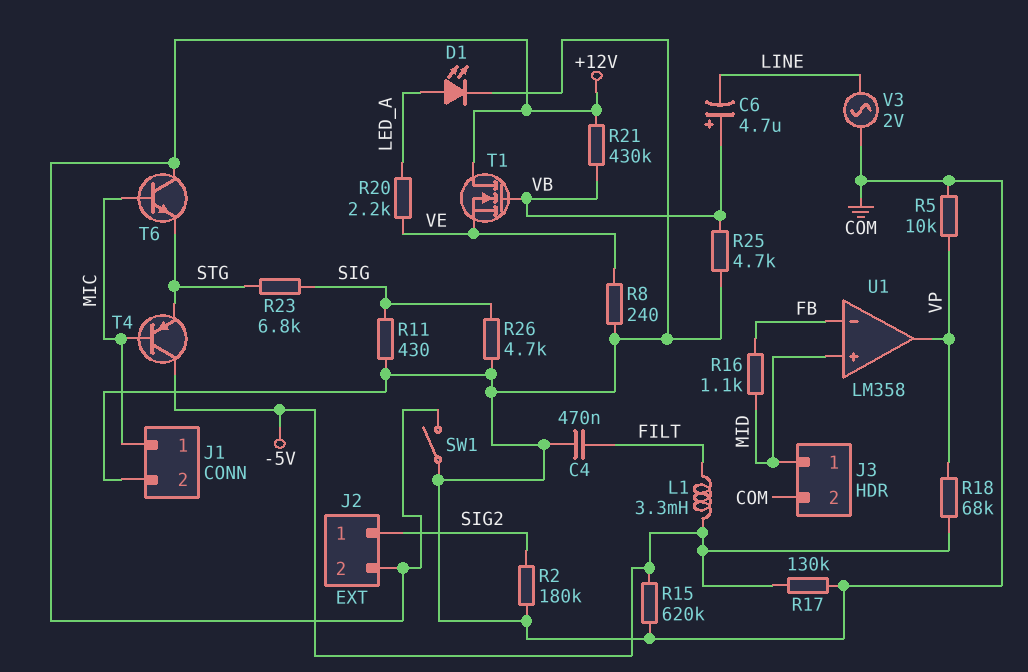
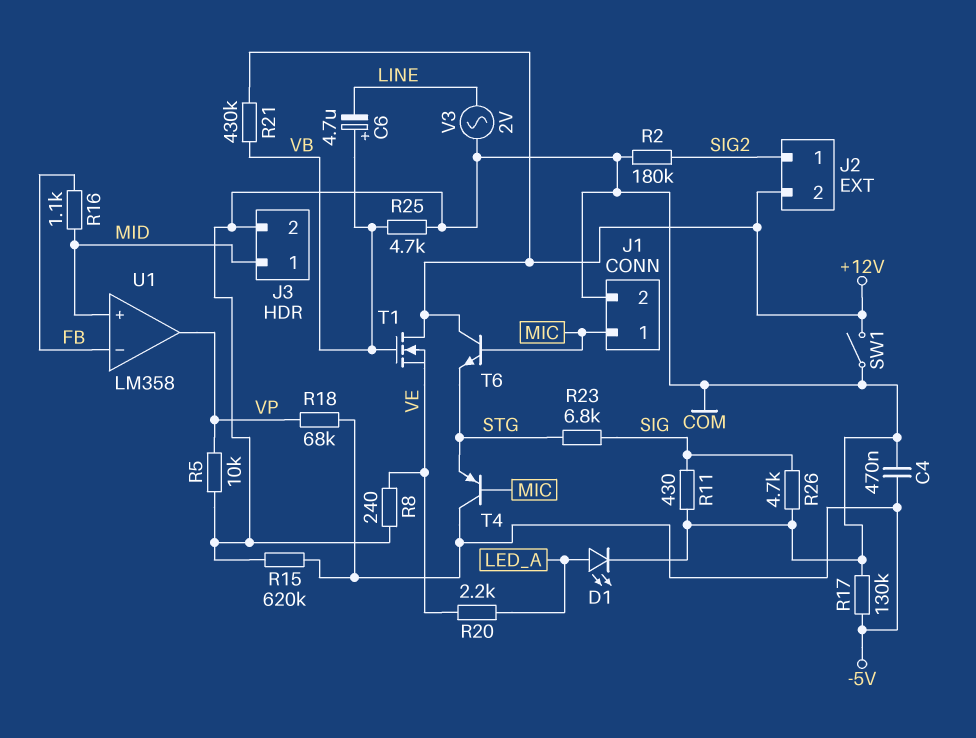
C4: 470nF (COM, FILT) -> 470nF (-5V, COM)
L1: 3.3mH (-5V, FILT) -> none

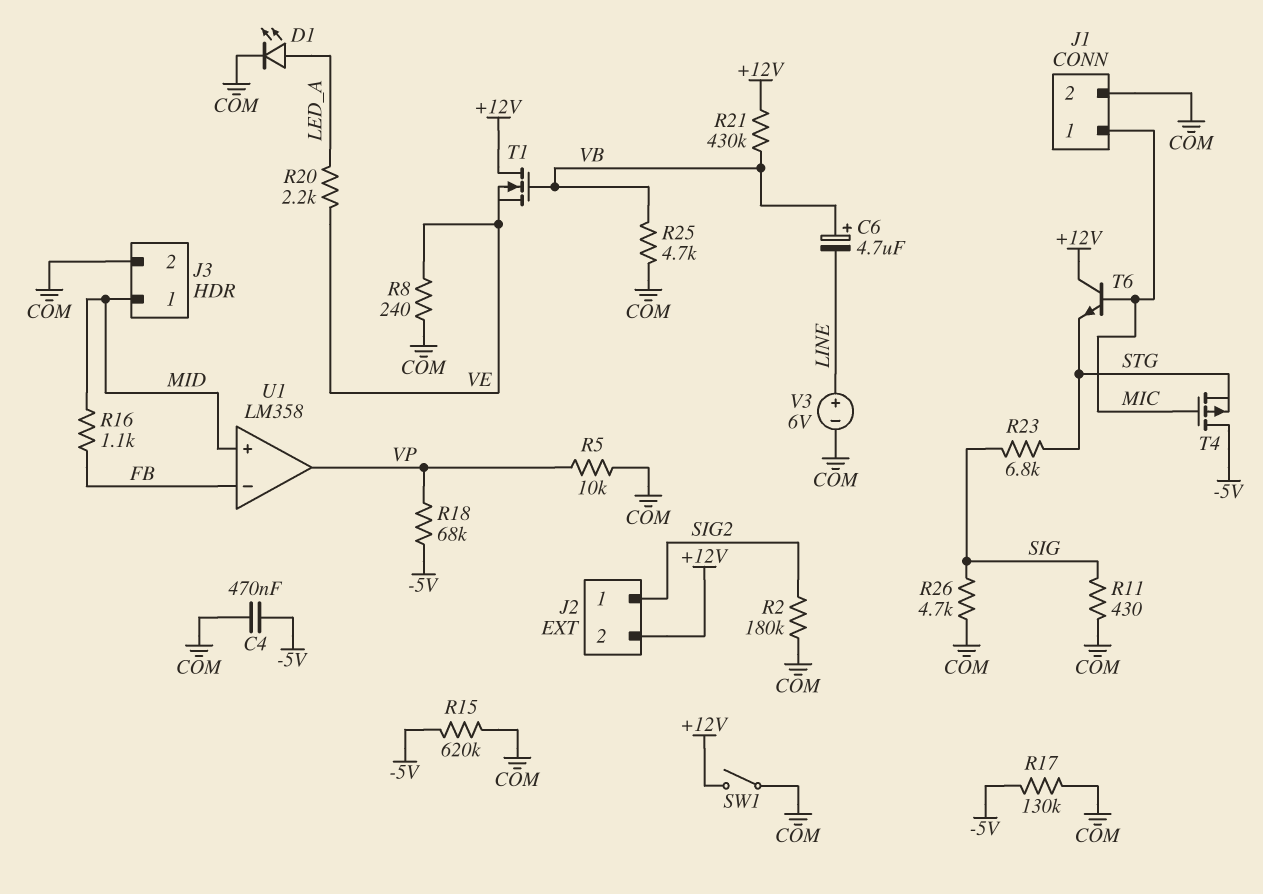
T4: PNP (B MIC, C -5V, E STG) -> PMOS (G MIC, D -5V, S STG)
V3: AC 2V (COM, LINE) -> 6V (plus LINE, minus COM)

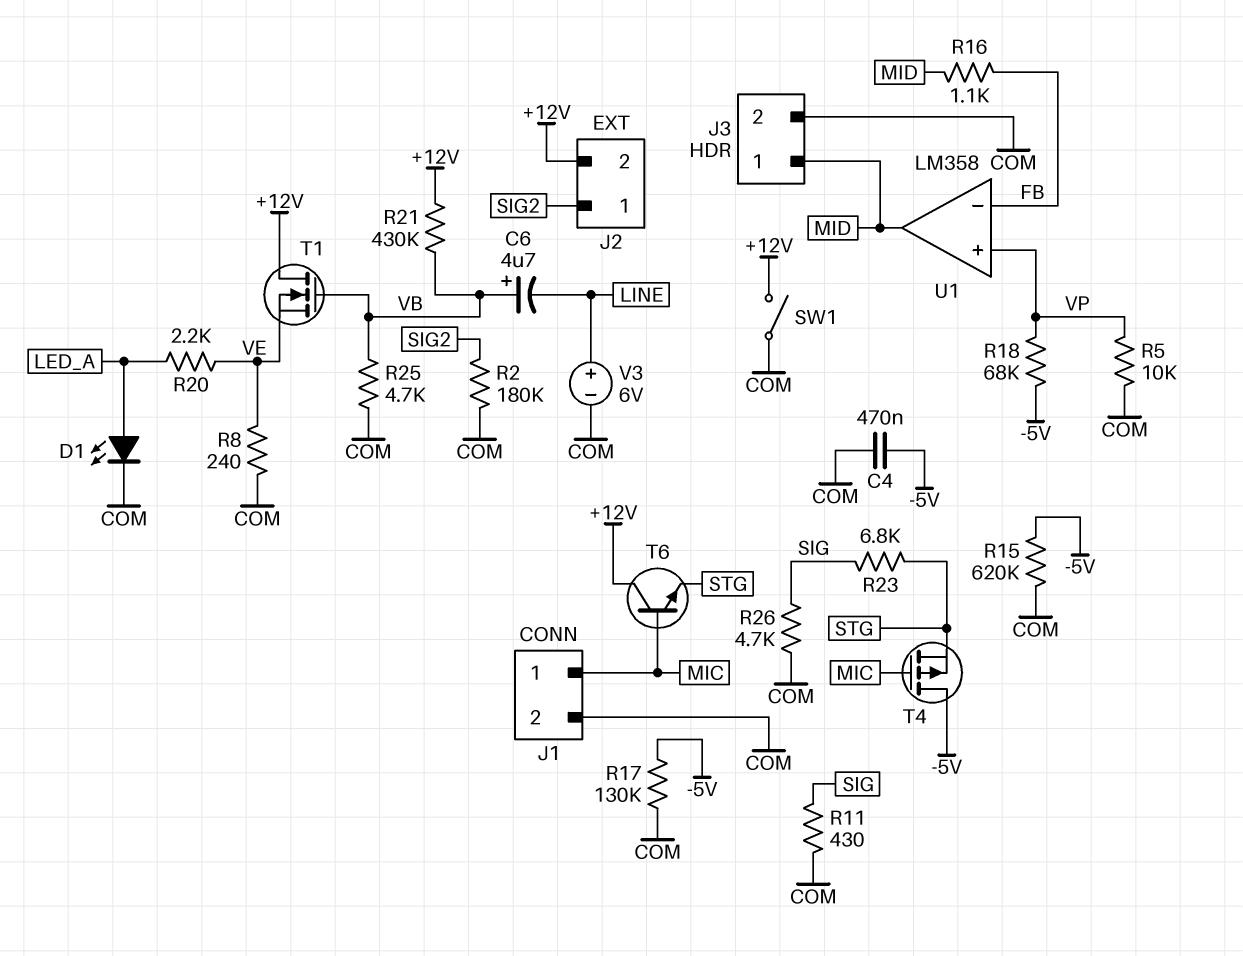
U1 pin in+: MID -> VP
U1 pin out: VP -> MID

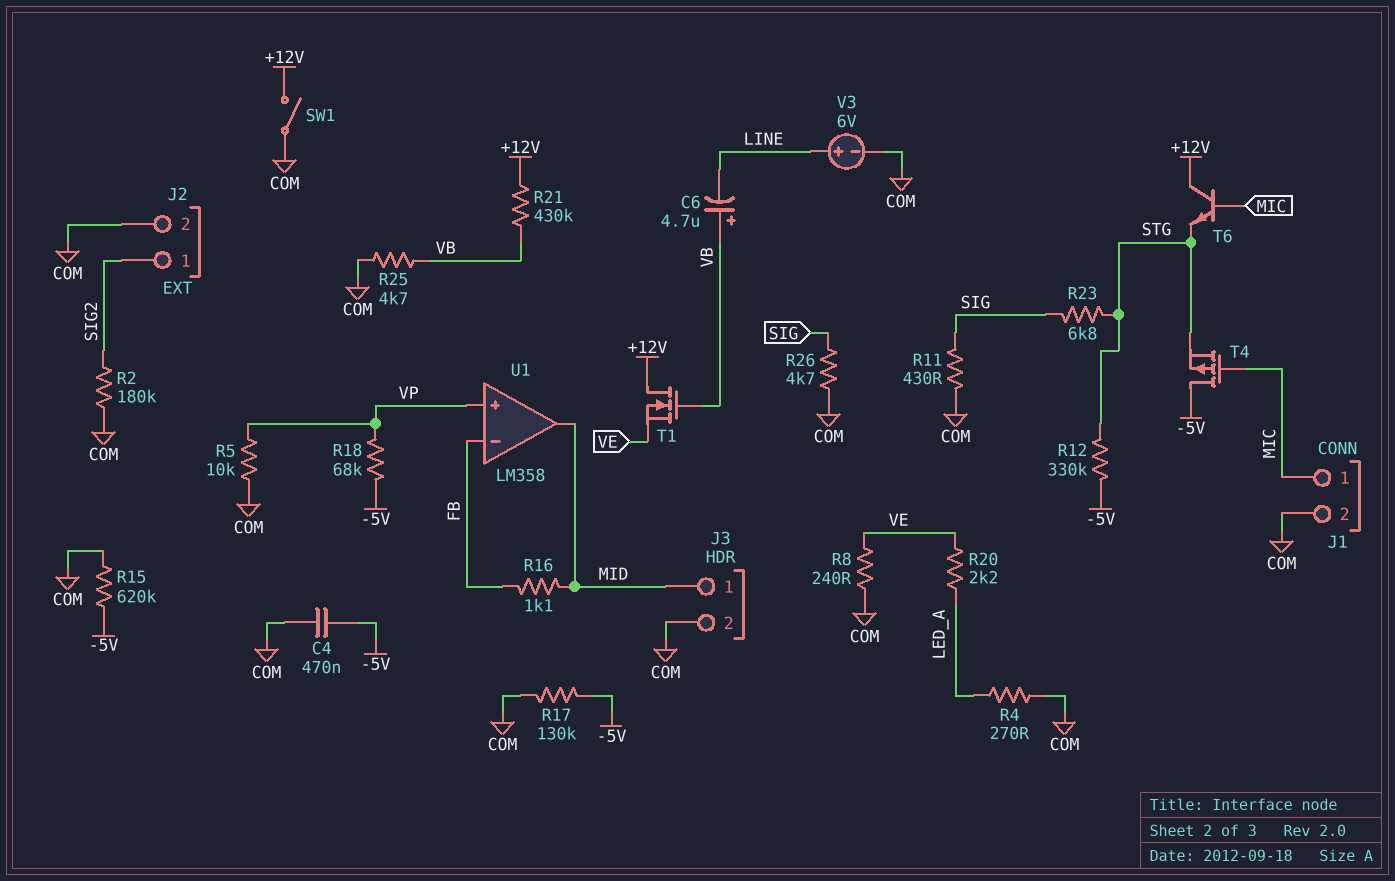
D1: LED (A LED_A, K COM) -> none
J2 pin 2: +12V -> COM
R4: none -> 270 (COM, LED_A)
R12: none -> 330k (-5V, STG)

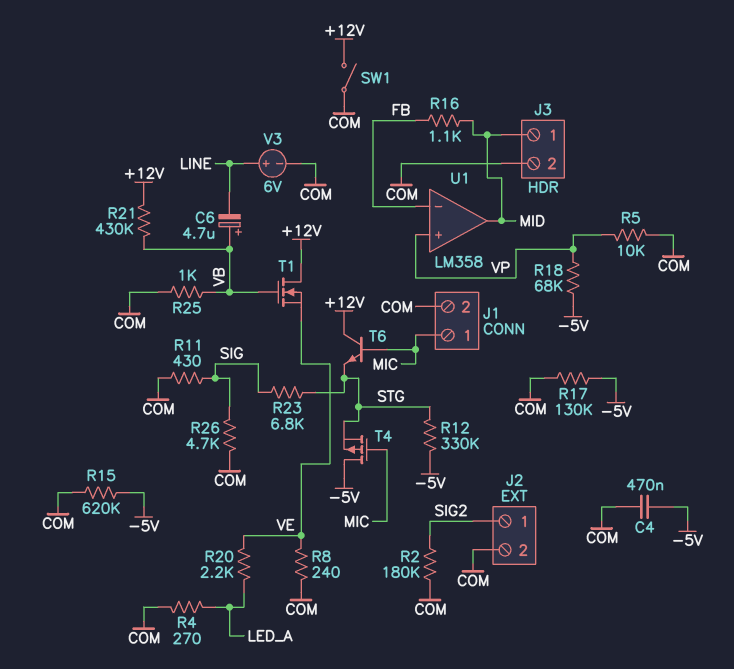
R25: 4.7k (COM, VB) -> 1k (COM, VB)

